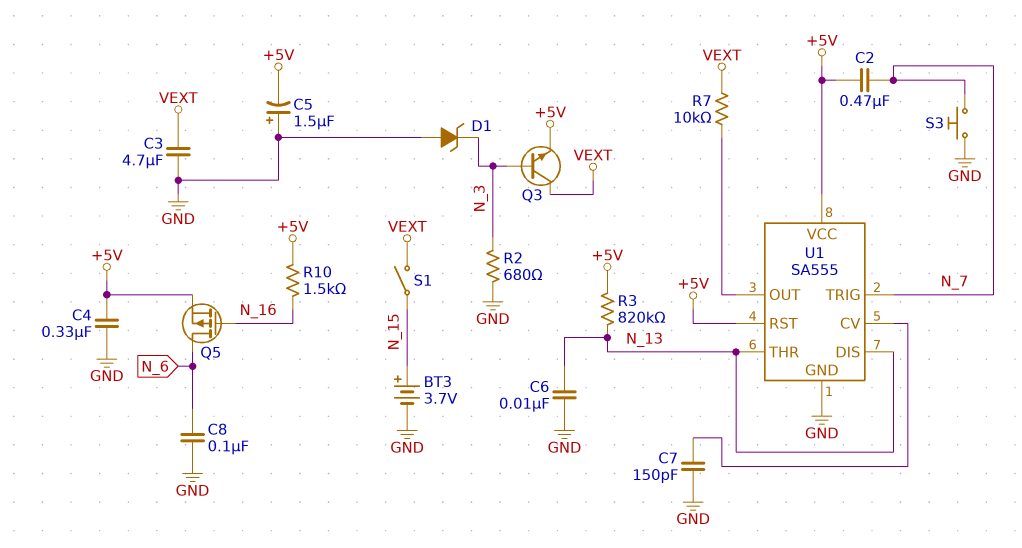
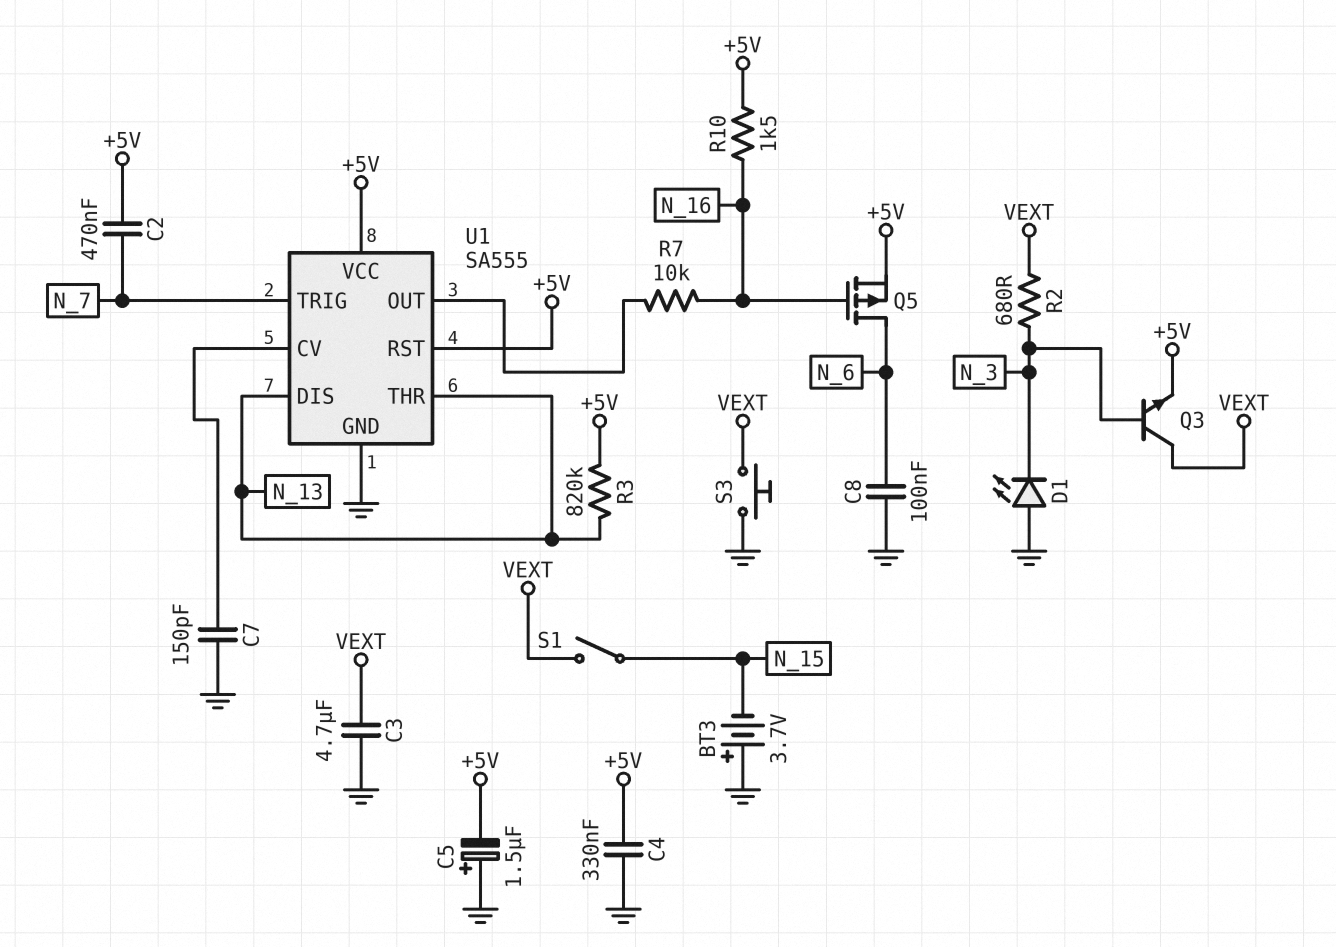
BT3: 3.7V (plus N_15, minus GND) -> 3.7V (plus GND, minus N_15)
C6: 10nF (GND, N_13) -> none
D1: zener (A GND, K N_3) -> LED (A GND, K N_3)
R2: 680 (GND, N_3) -> 680 (N_3, VEXT)
R7: 10k (U1/OUT, VEXT) -> 10k (N_16, U1/OUT)
S3: button (GND, N_7) -> button (GND, VEXT)

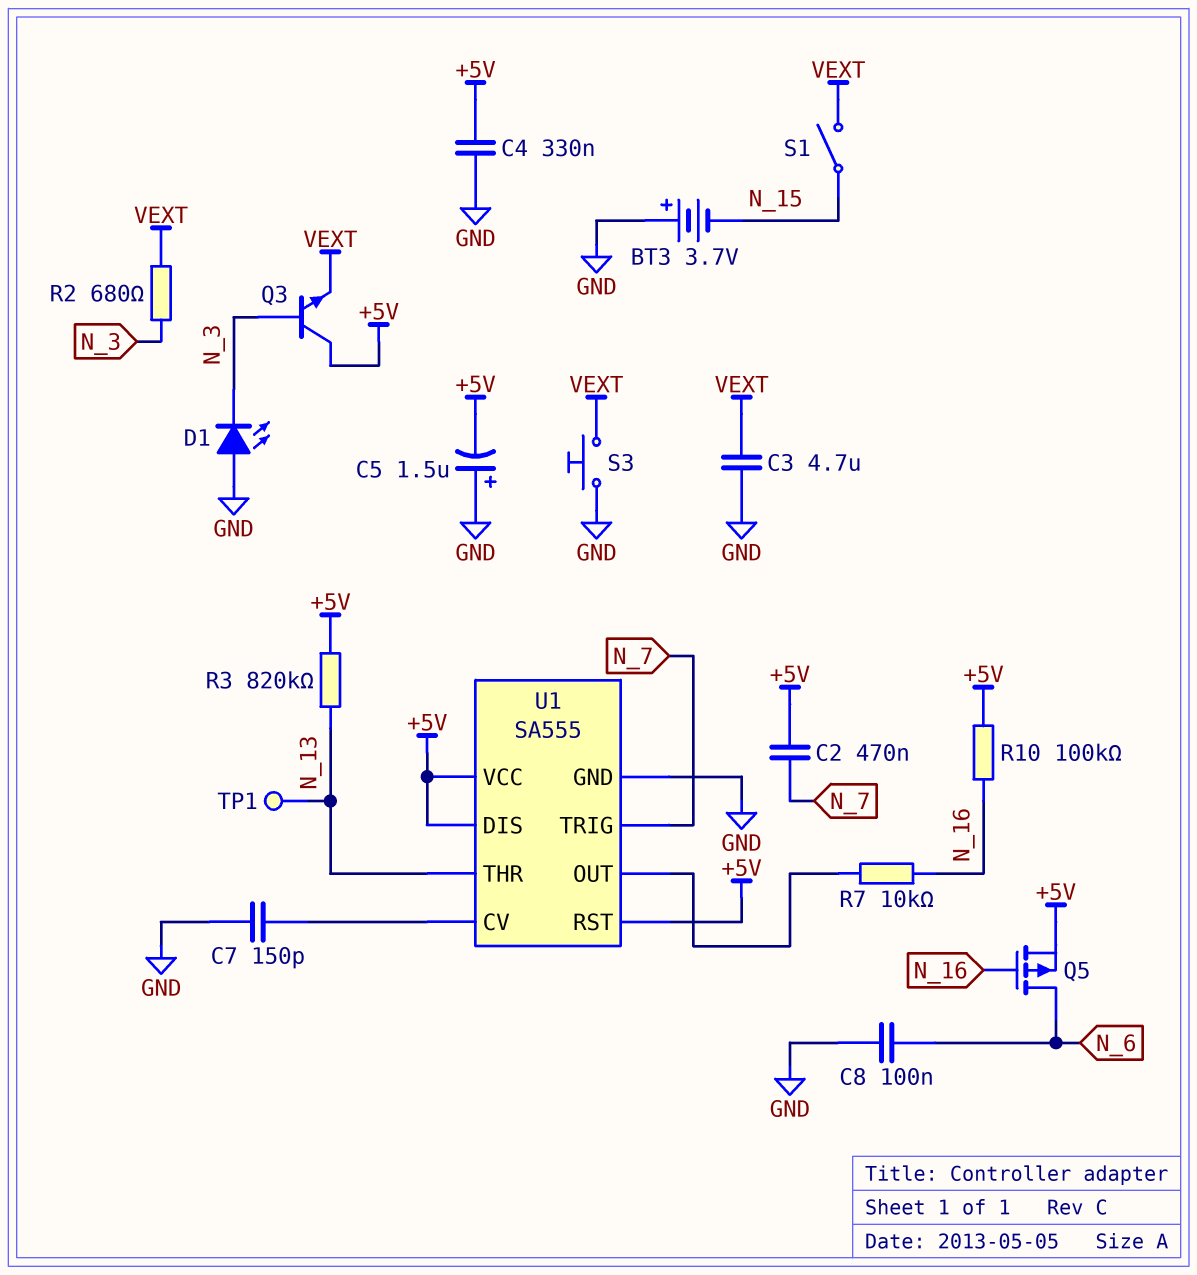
Q3: NPN (B N_3, C VEXT, E +5V) -> NPN (B N_3, C +5V, E VEXT)
R10: 1.5k (+5V, N_16) -> 100k (+5V, N_16)
TP1: none -> test point (N_13)
U1 pin DIS: N_13 -> +5V

